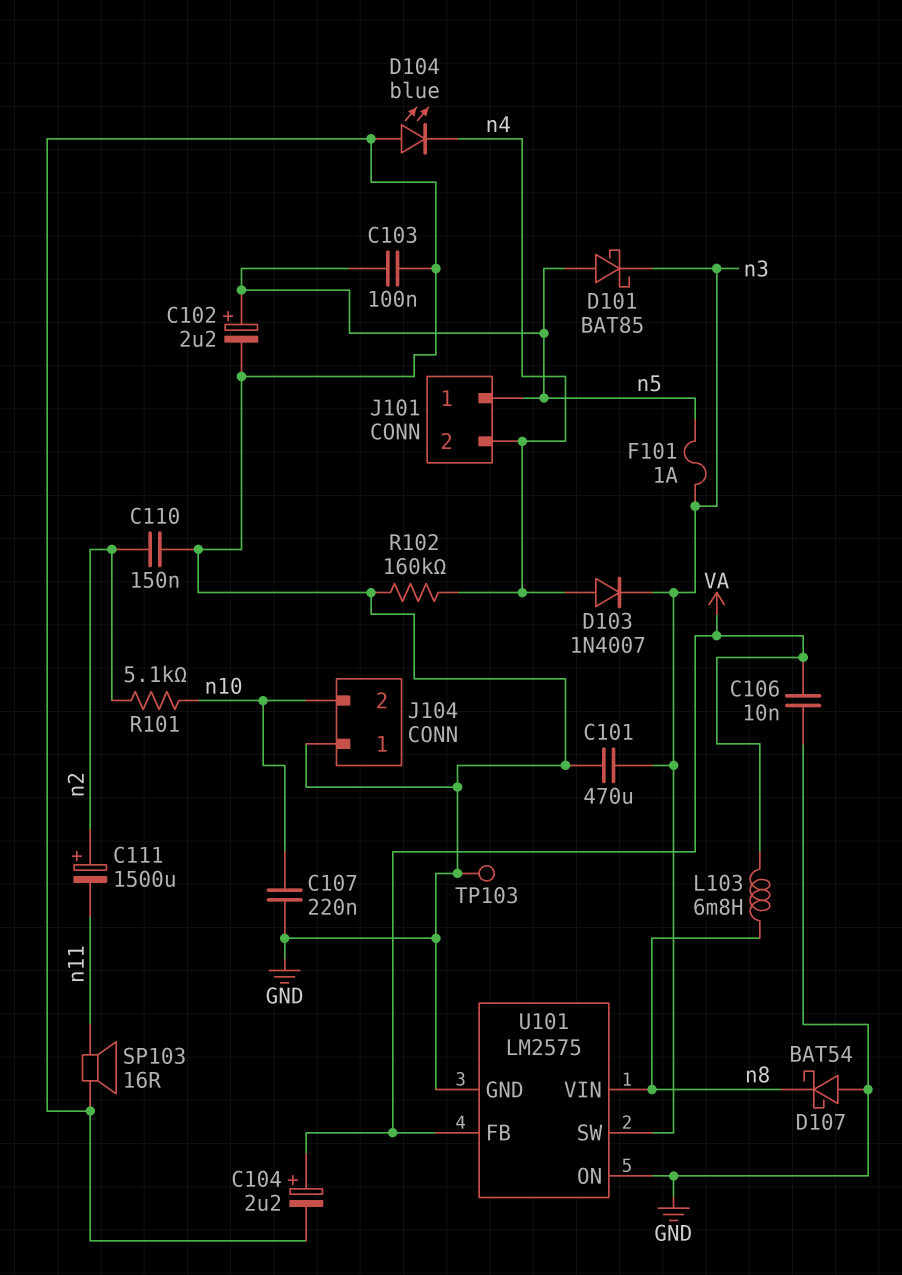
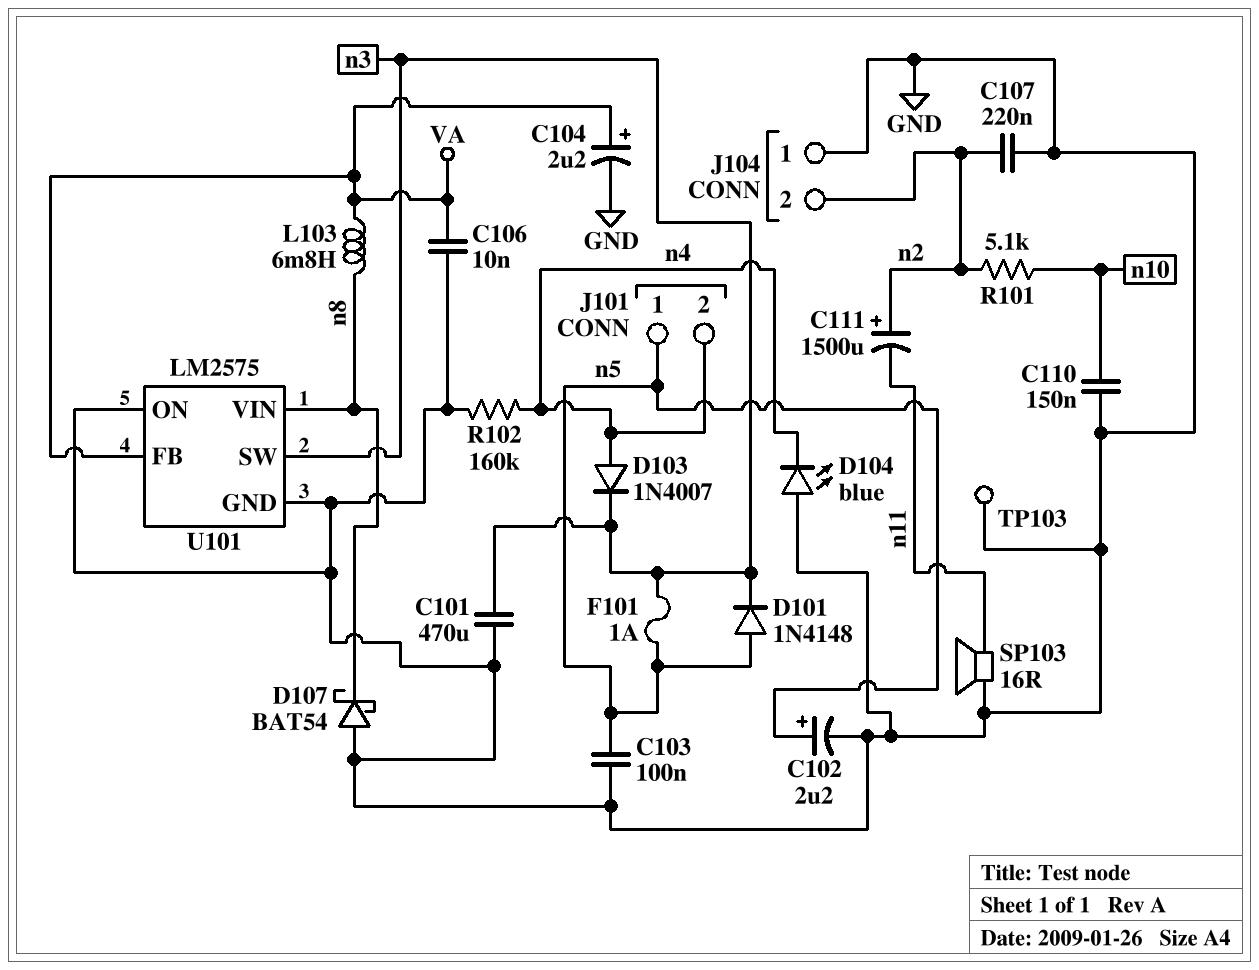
C107: 220nF (GND, n10) -> 220nF (GND, n2)
C110: 150nF (GND, n2) -> 150nF (GND, n10)
D101: schottky BAT85 (A n5, K n3) -> diode 1N4148 (A n5, K n3)
J104 pin 2: n10 -> n2

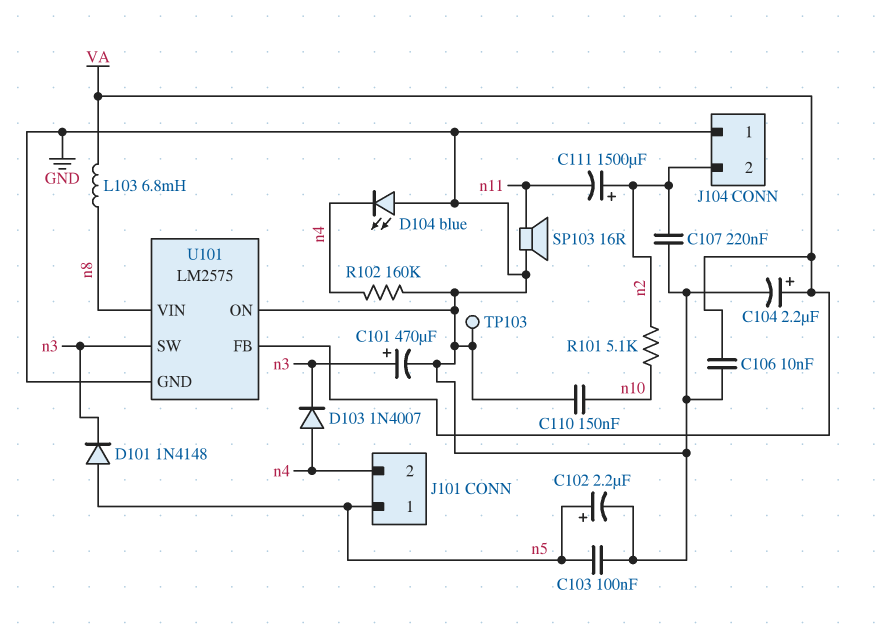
C101: 470uF (GND, n3) -> 470uF (plus n3, minus GND)
D107: schottky BAT54 (A GND, K n8) -> none
F101: 1A (n3, n5) -> none

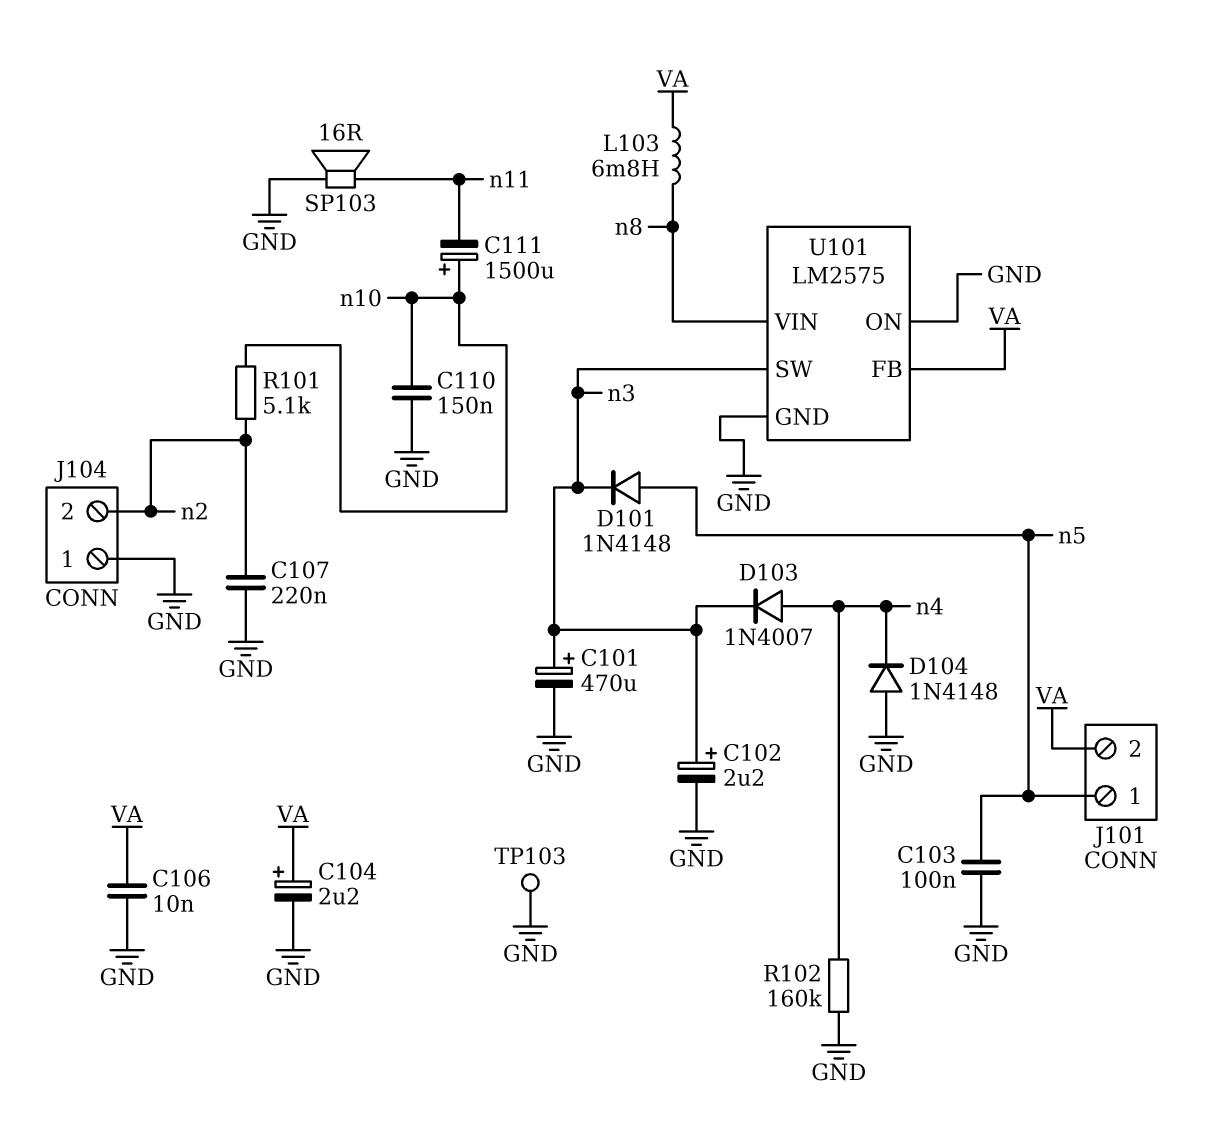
C102: 2.2uF (plus n5, minus GND) -> 2.2uF (plus n3, minus GND)
C111: 1500uF (plus n2, minus n11) -> 1500uF (plus n10, minus n11)
D104: LED blue (A GND, K n4) -> diode 1N4148 (A GND, K n4)
J101 pin 2: n4 -> VA

